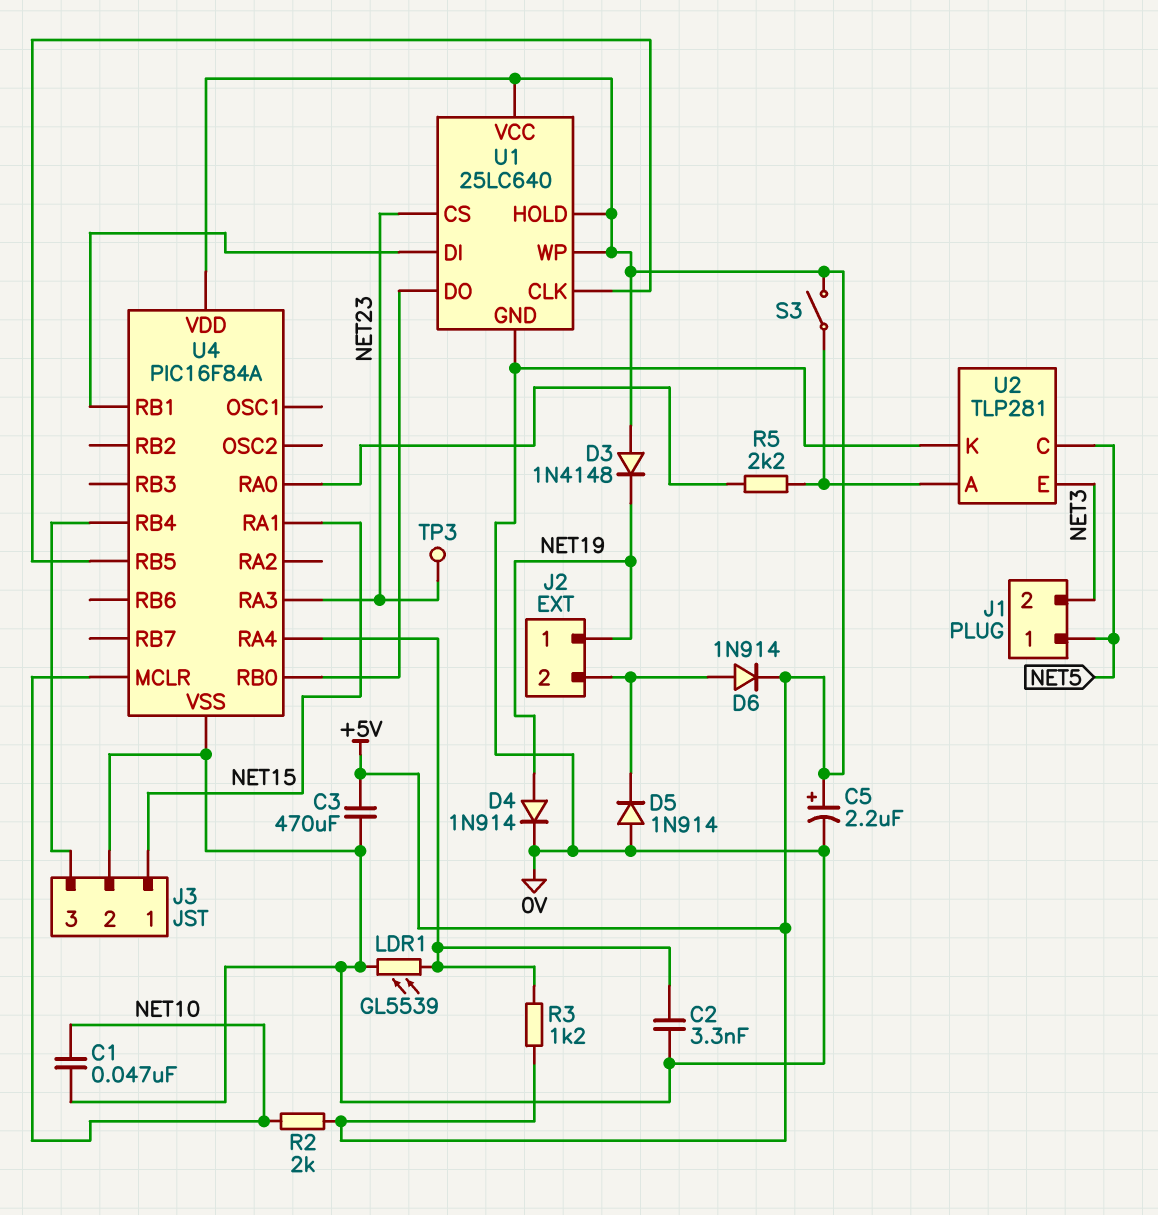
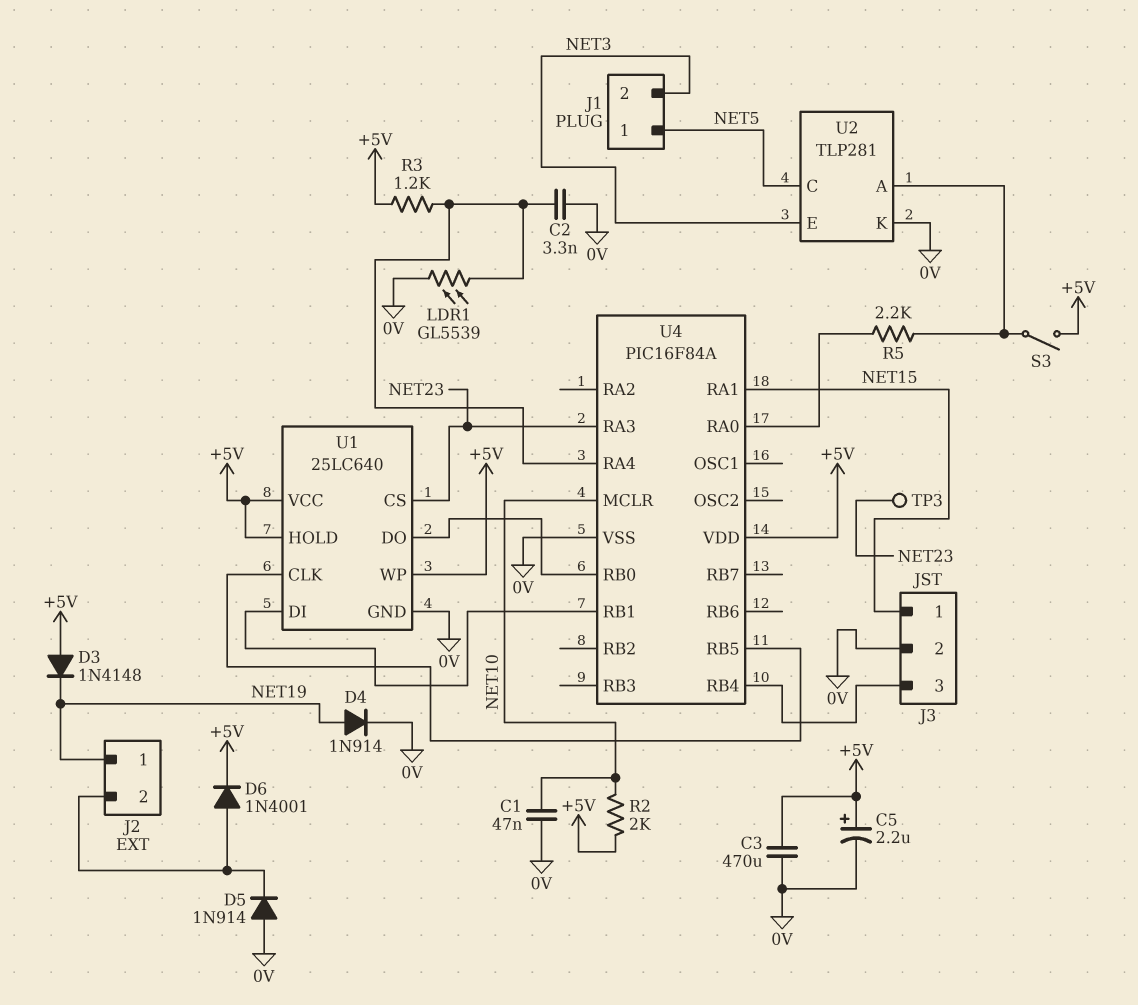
D6: diode 1N914 (A J2/2, K +5V) -> diode 1N4001 (A J2/2, K +5V)

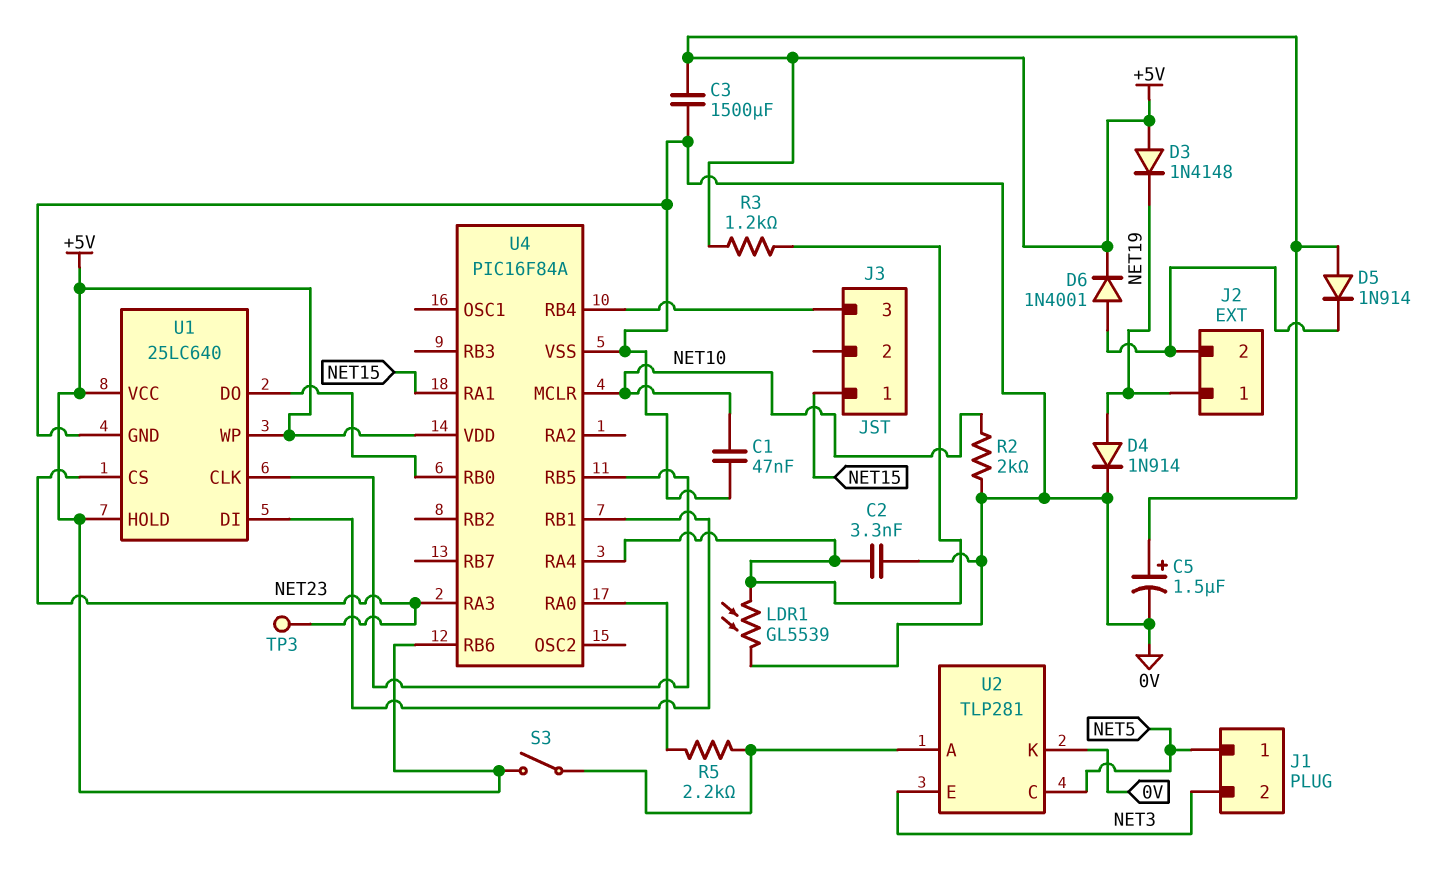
C3: 470uF (+5V, 0V) -> 1500uF (+5V, 0V)
C5: 2.2uF (plus +5V, minus 0V) -> 1.5uF (plus +5V, minus 0V)
D5: diode 1N914 (A 0V, K J2/2) -> diode 1N914 (A +5V, K J2/2)
J3 pin 2: 0V -> none
R2: 2k (+5V, NET10) -> 2k (0V, NET10)
U4 pin RB6: none -> +5V

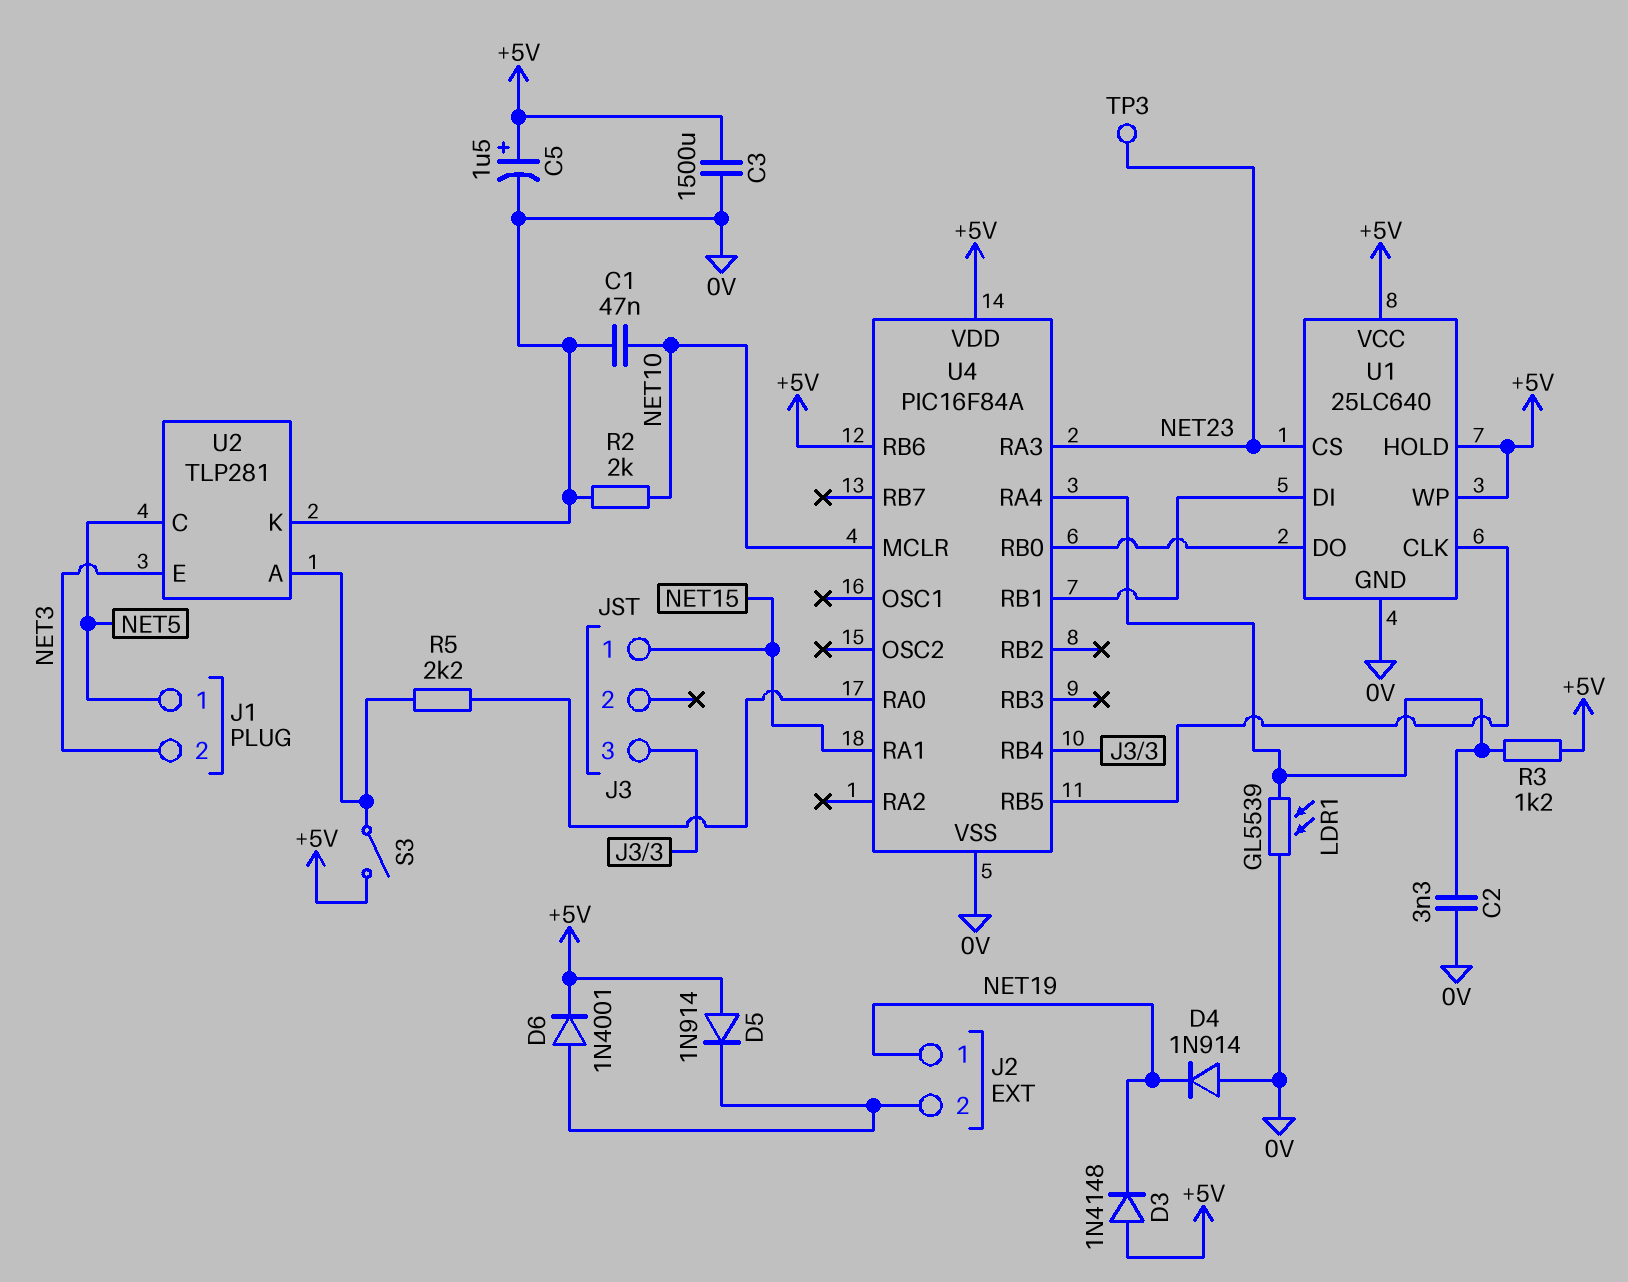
D4: diode 1N914 (A NET19, K 0V) -> diode 1N914 (A 0V, K NET19)

